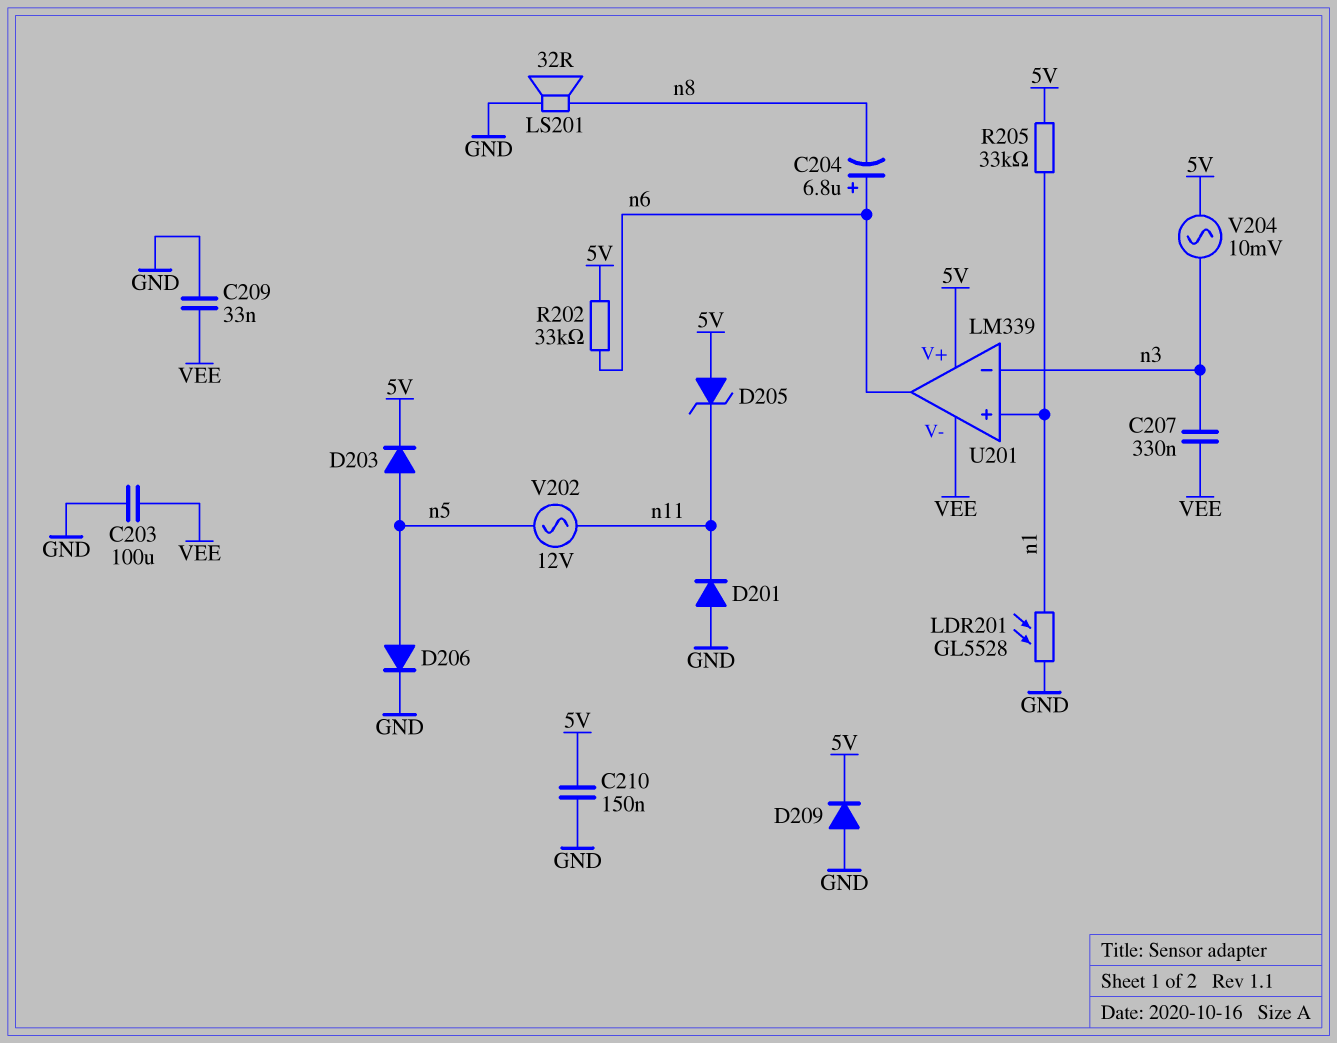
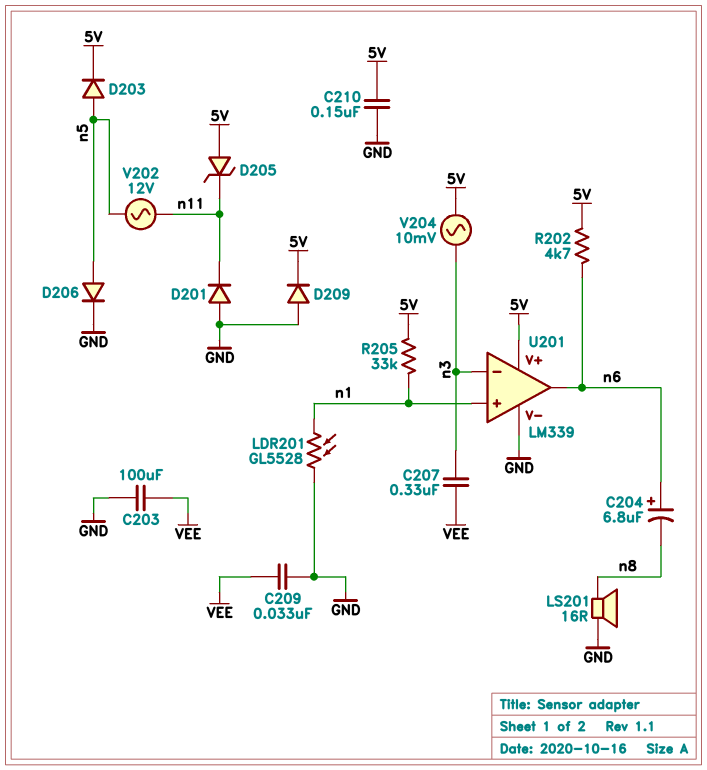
LS201: speaker 32R (GND, n8) -> speaker 16R (GND, n8)
R202: 33k (5V, n6) -> 4.7k (5V, n6)
U201 pin V-: VEE -> GND

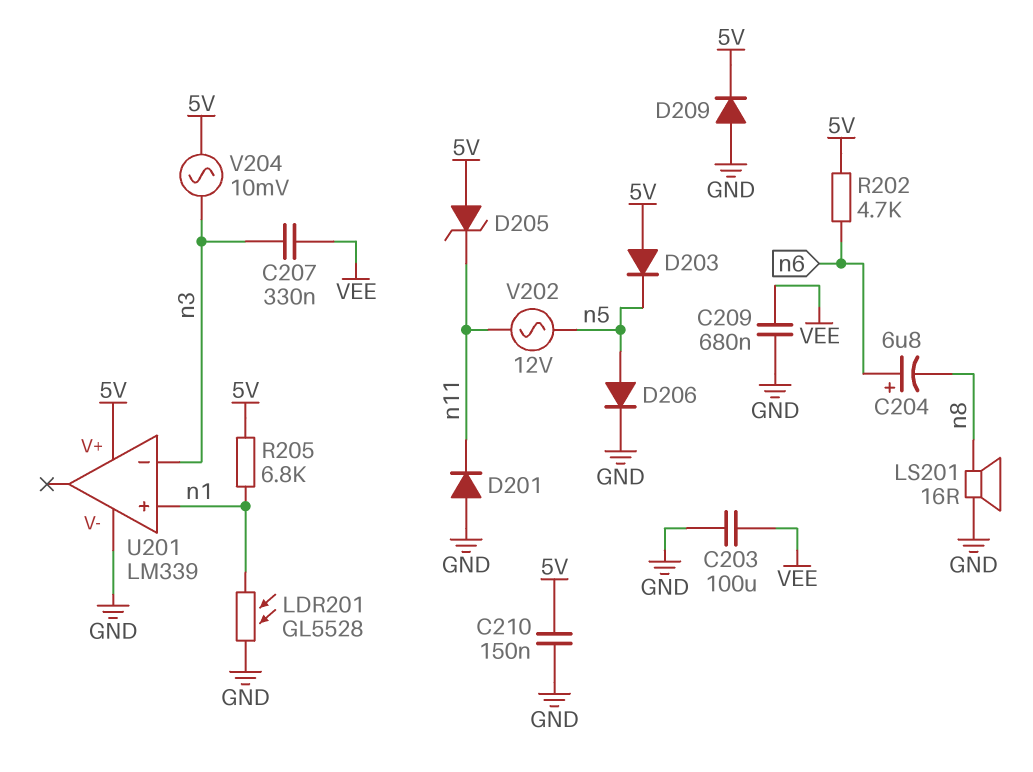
C209: 33nF (GND, VEE) -> 680nF (GND, VEE)
D203: diode (A n5, K 5V) -> diode (A 5V, K n5)
R205: 33k (5V, n1) -> 6.8k (5V, n1)
U201 pin out: n6 -> none

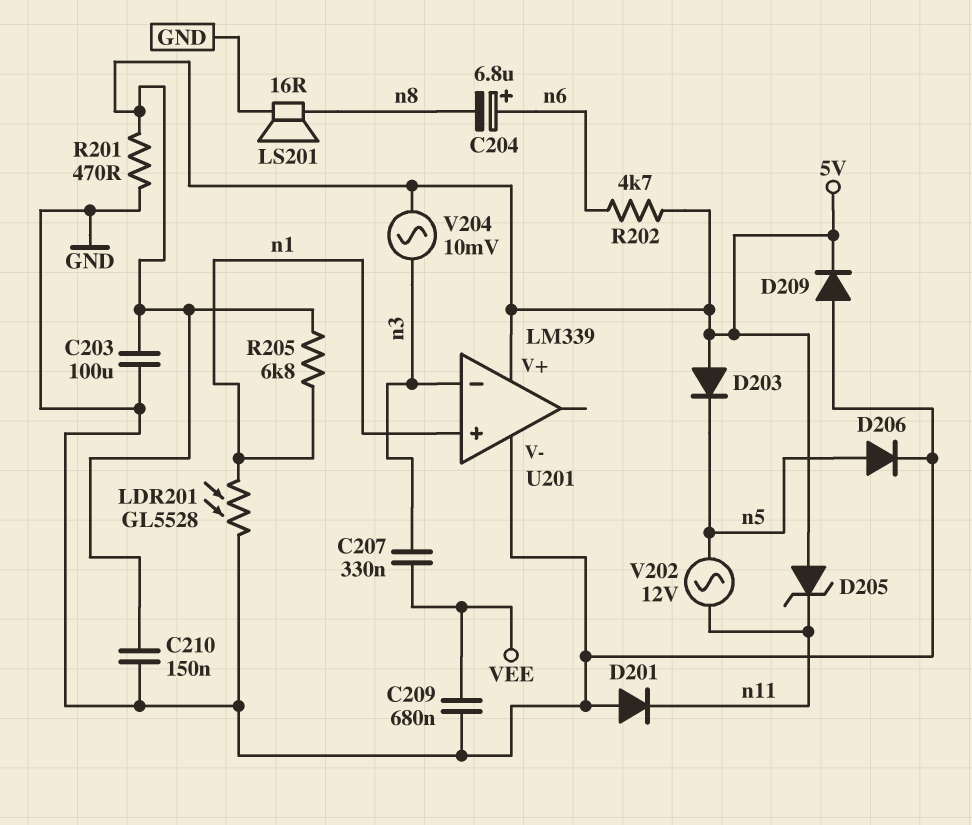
C203: 100uF (GND, VEE) -> 100uF (5V, GND)
R201: none -> 470 (5V, GND)

